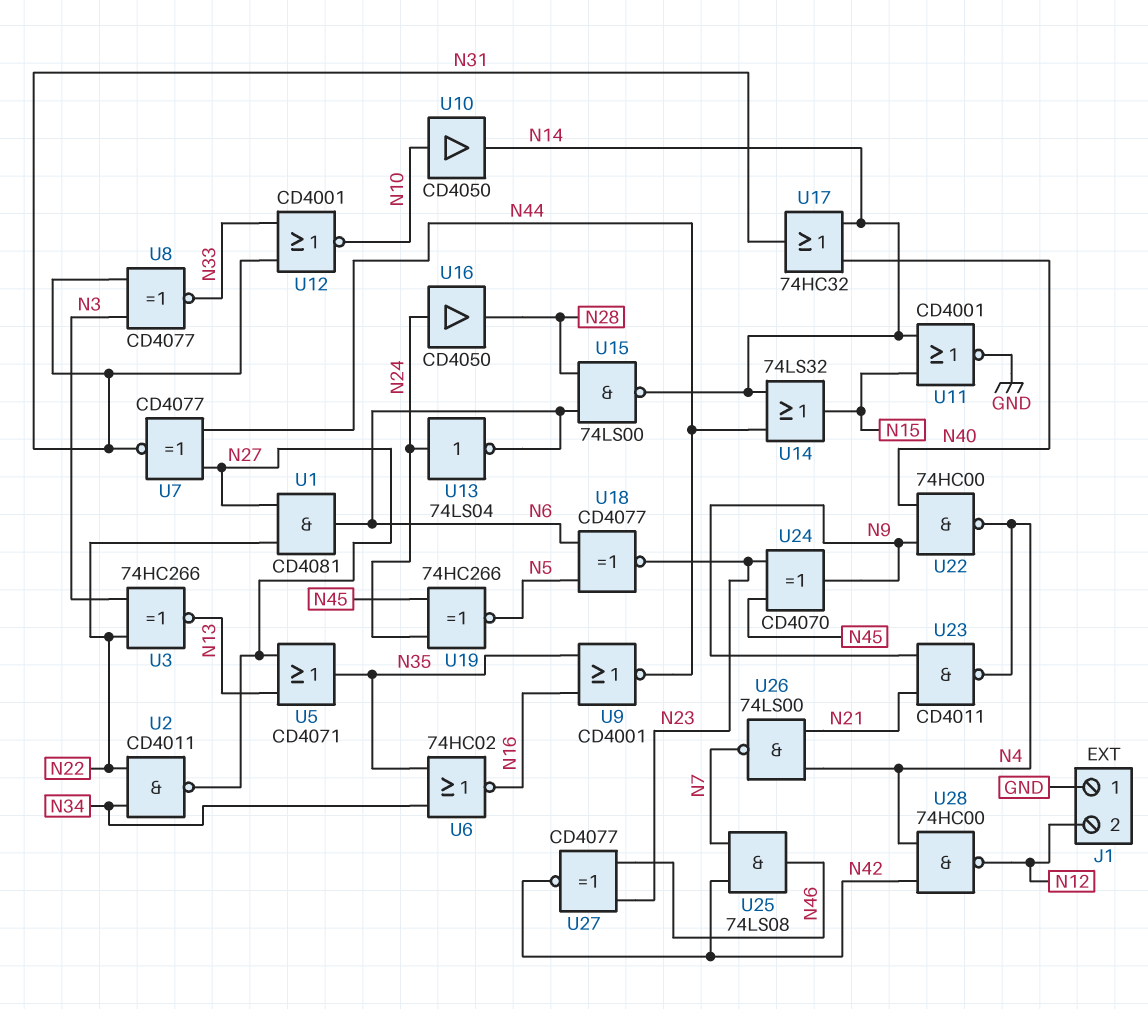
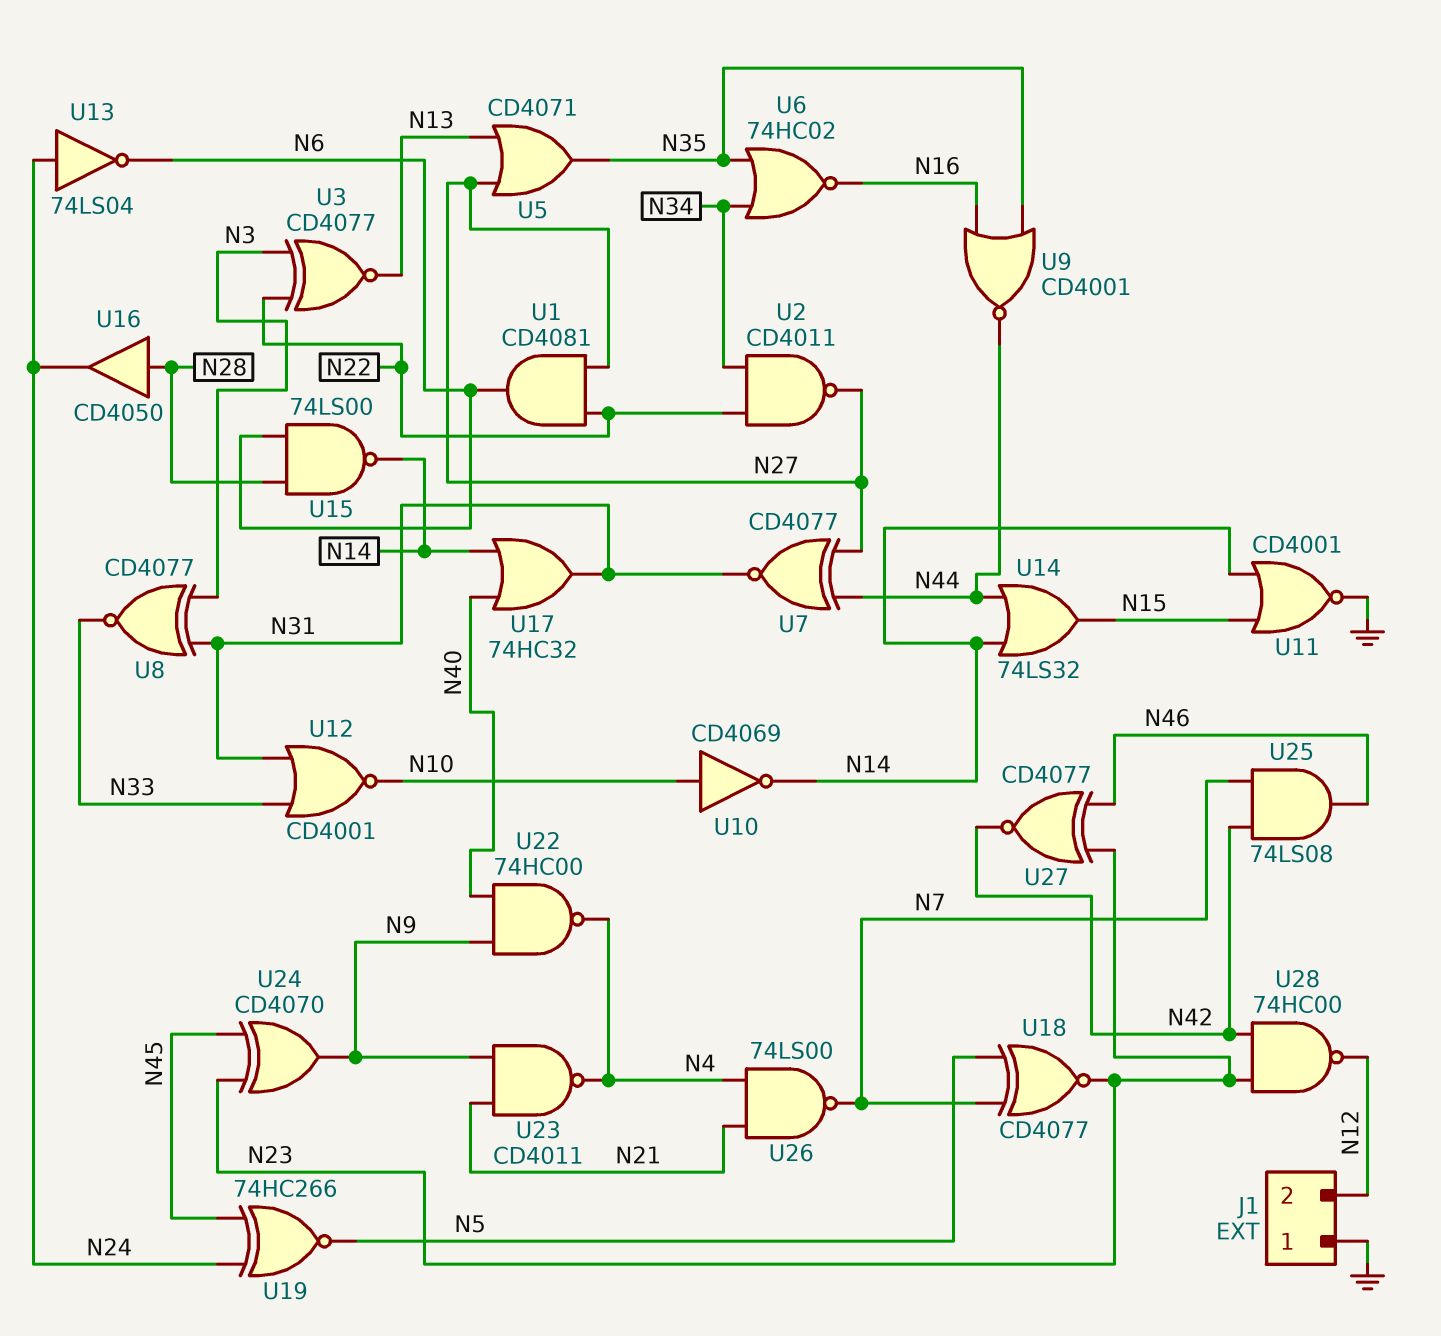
U3: XNOR 74HC266 (in N3, in N22, out N13) -> XNOR CD4077 (in N3, in N22, out N13)
U10: buffer CD4050 (in N10, out N14) -> NOT CD4069 (in N10, out N14)
U16: buffer CD4050 (in N24, out N28) -> buffer CD4050 (in N28, out N24)
U18: XNOR CD4077 (in N5, in N6, out N23) -> XNOR CD4077 (in N5, in N7, out N23)
U28: NAND 74HC00 (in N4, in N42, out N12) -> NAND 74HC00 (in N23, in N42, out N12)

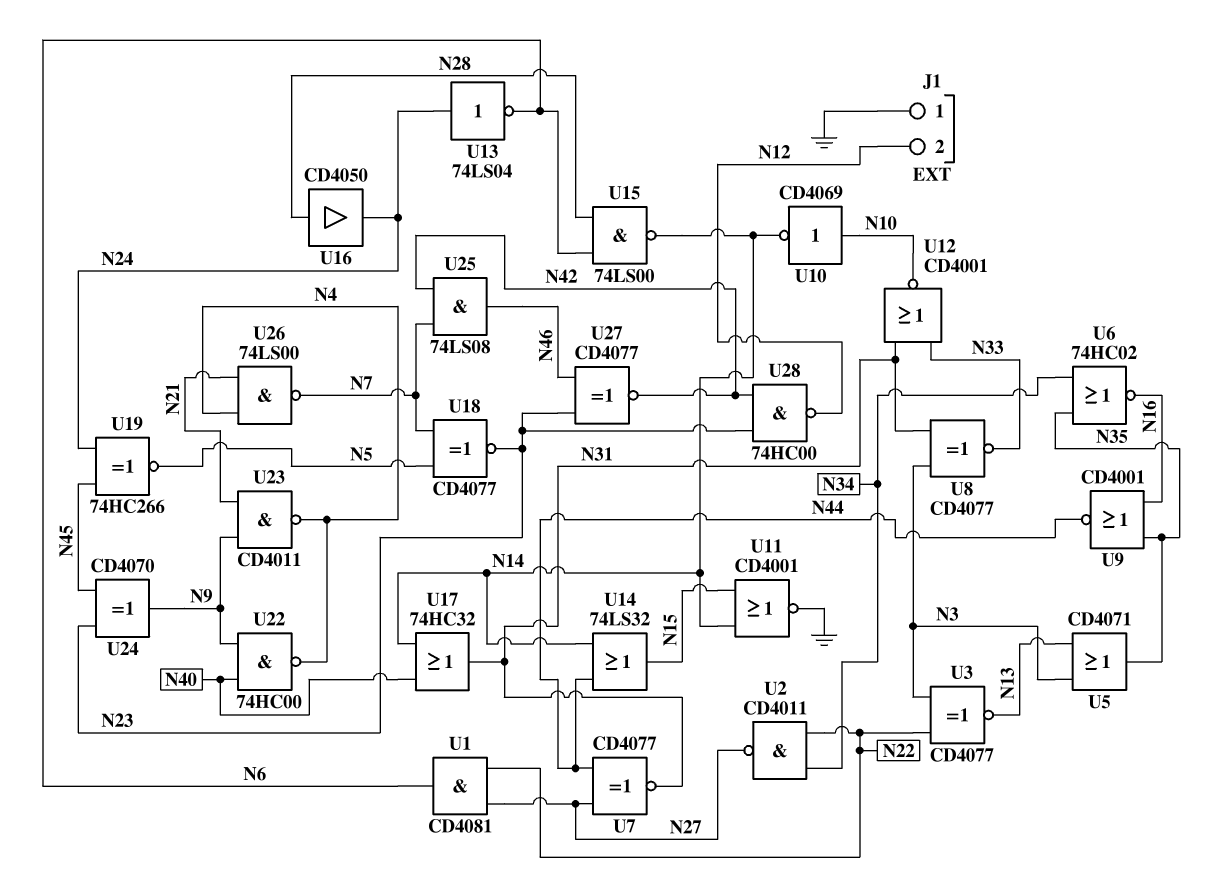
U5: OR CD4071 (in N13, in N27, out N35) -> OR CD4071 (in N3, in N13, out N35)

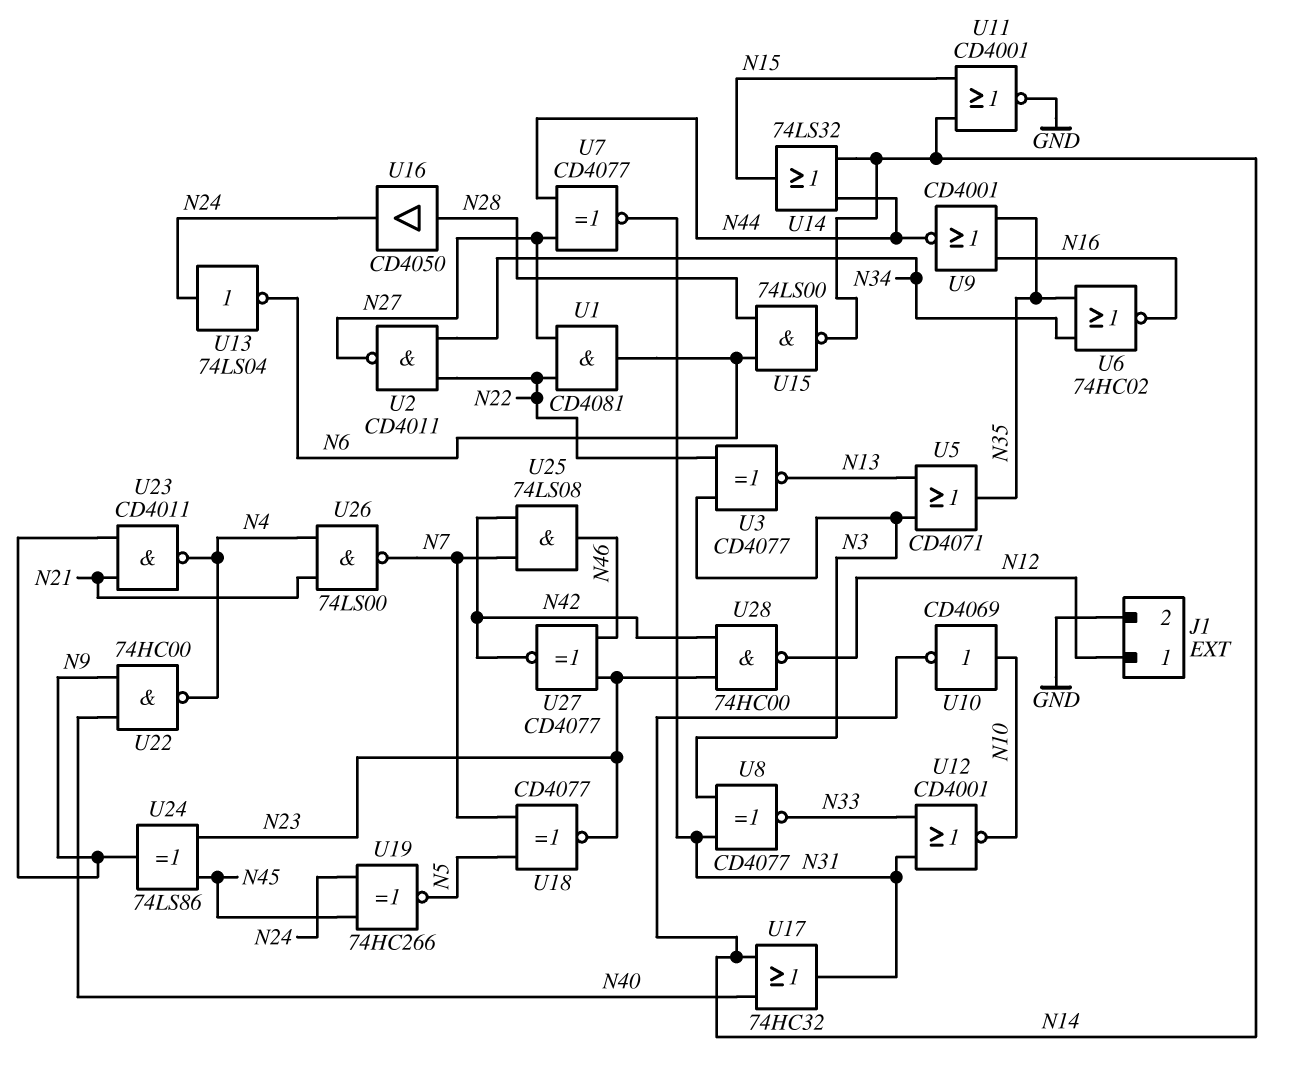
J1 pin 1: GND -> N12
J1 pin 2: N12 -> GND
U24: XOR CD4070 (in N23, in N45, out N9) -> XOR 74LS86 (in N23, in N45, out N9)

